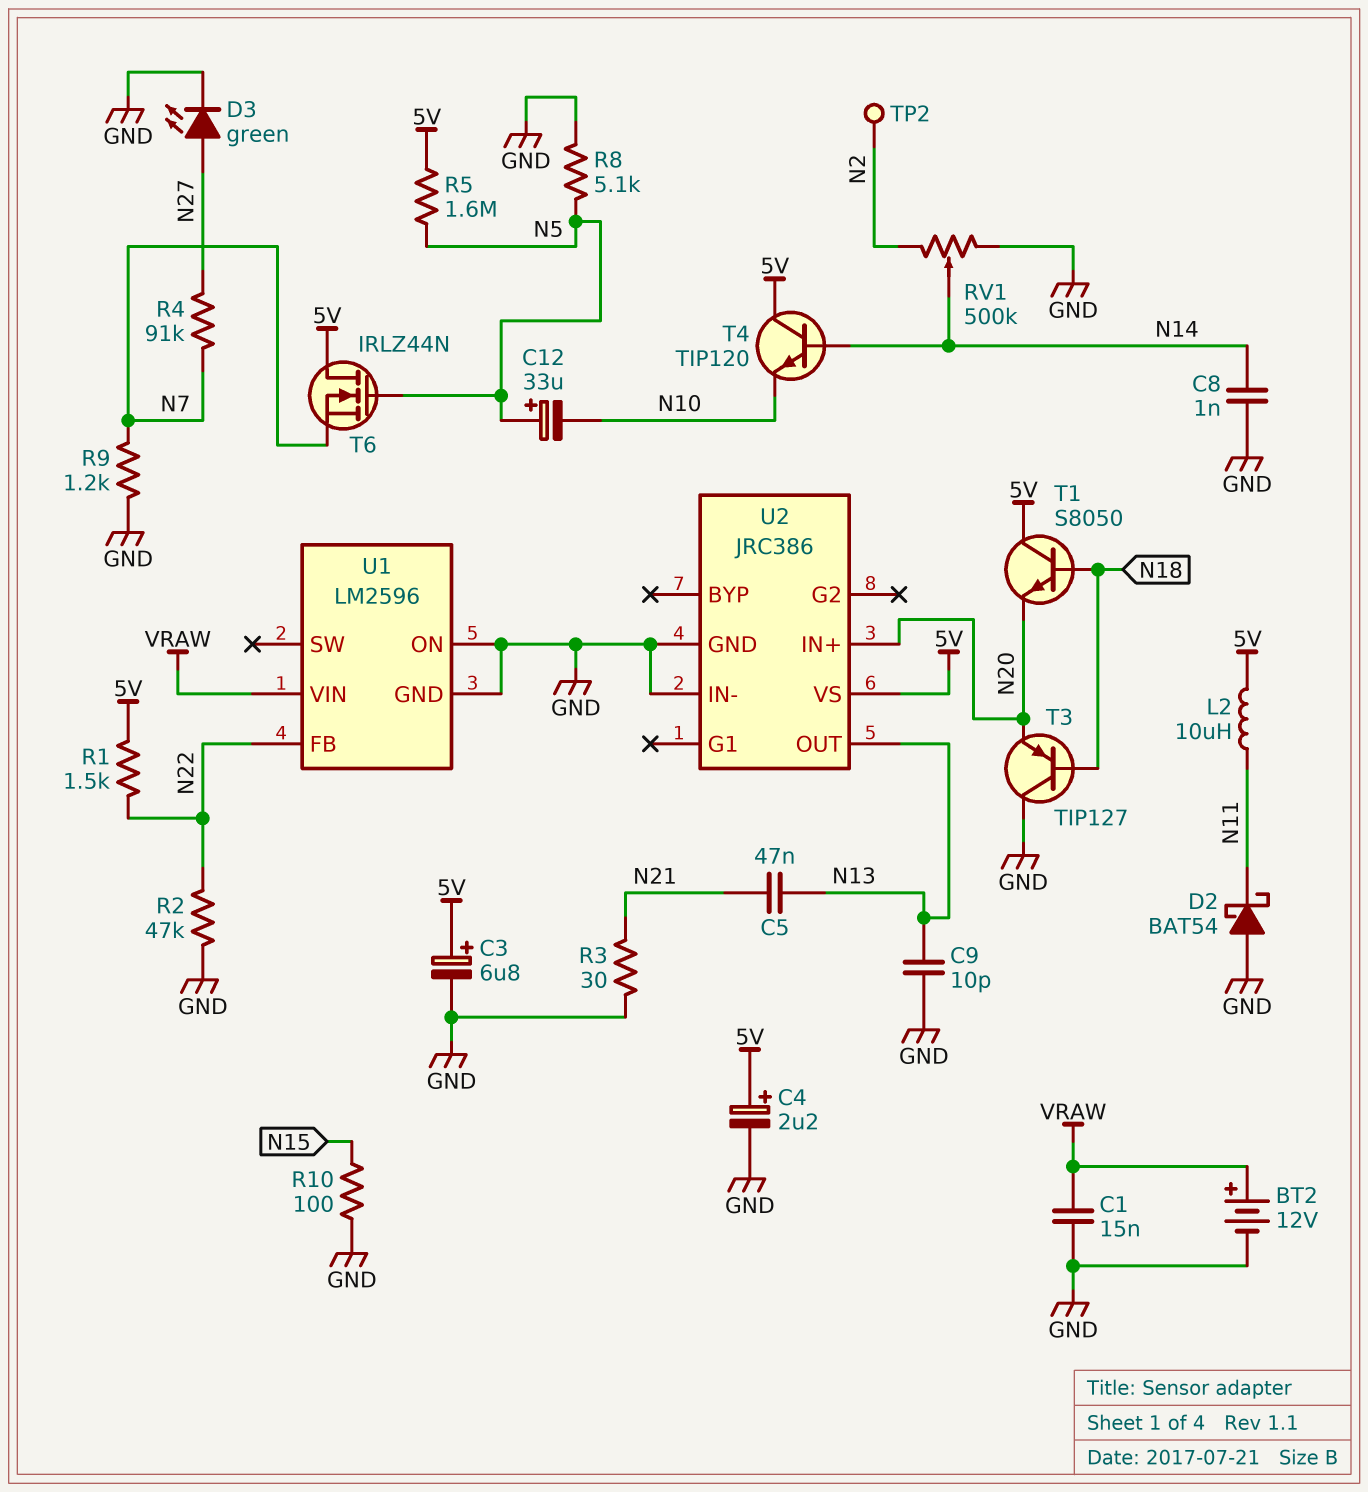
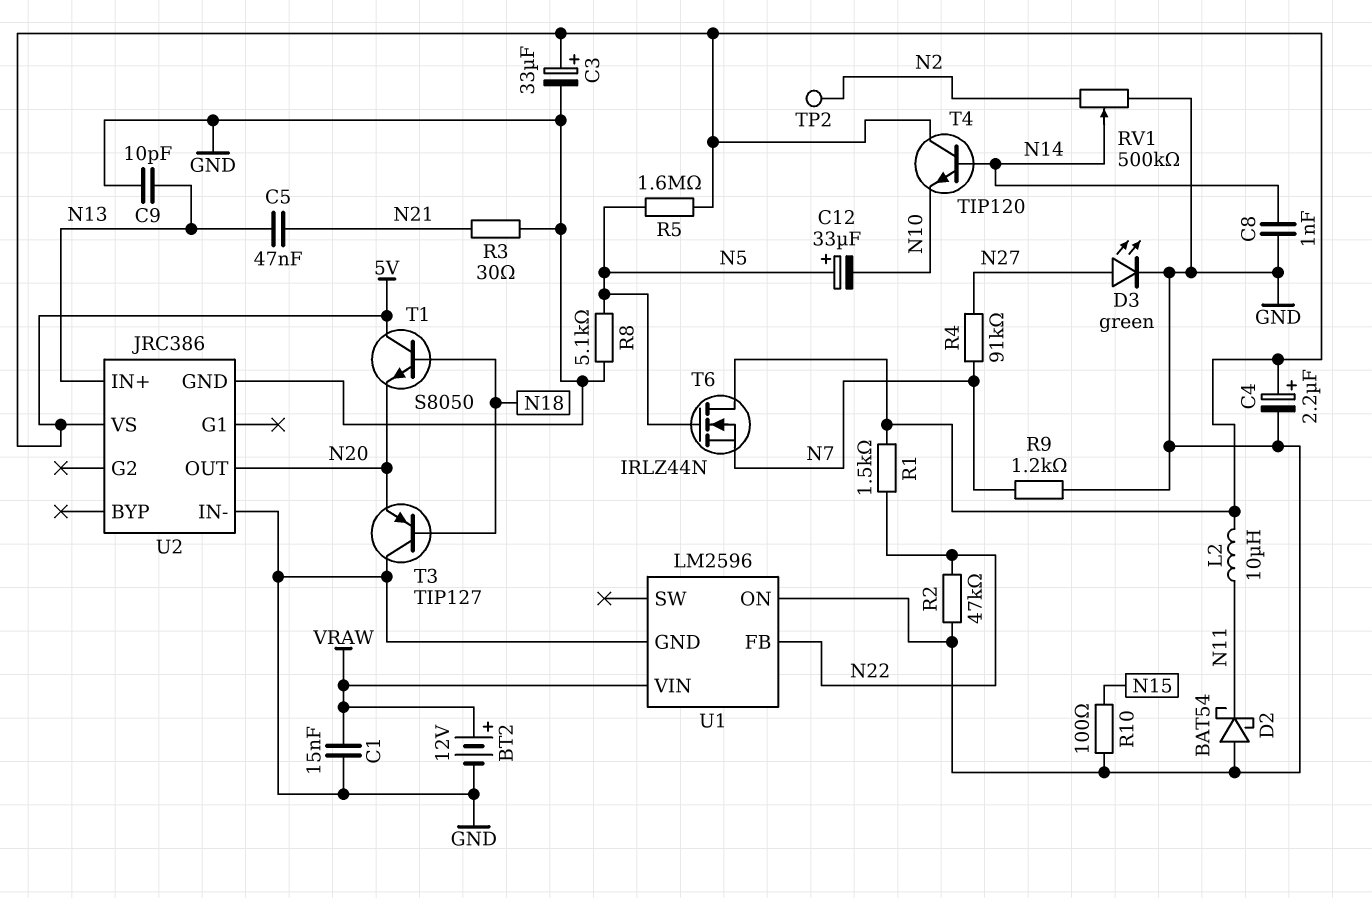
C3: 6.8uF (plus 5V, minus GND) -> 33uF (plus 5V, minus GND)
U2 pin IN+: N20 -> N13
U2 pin OUT: N13 -> N20

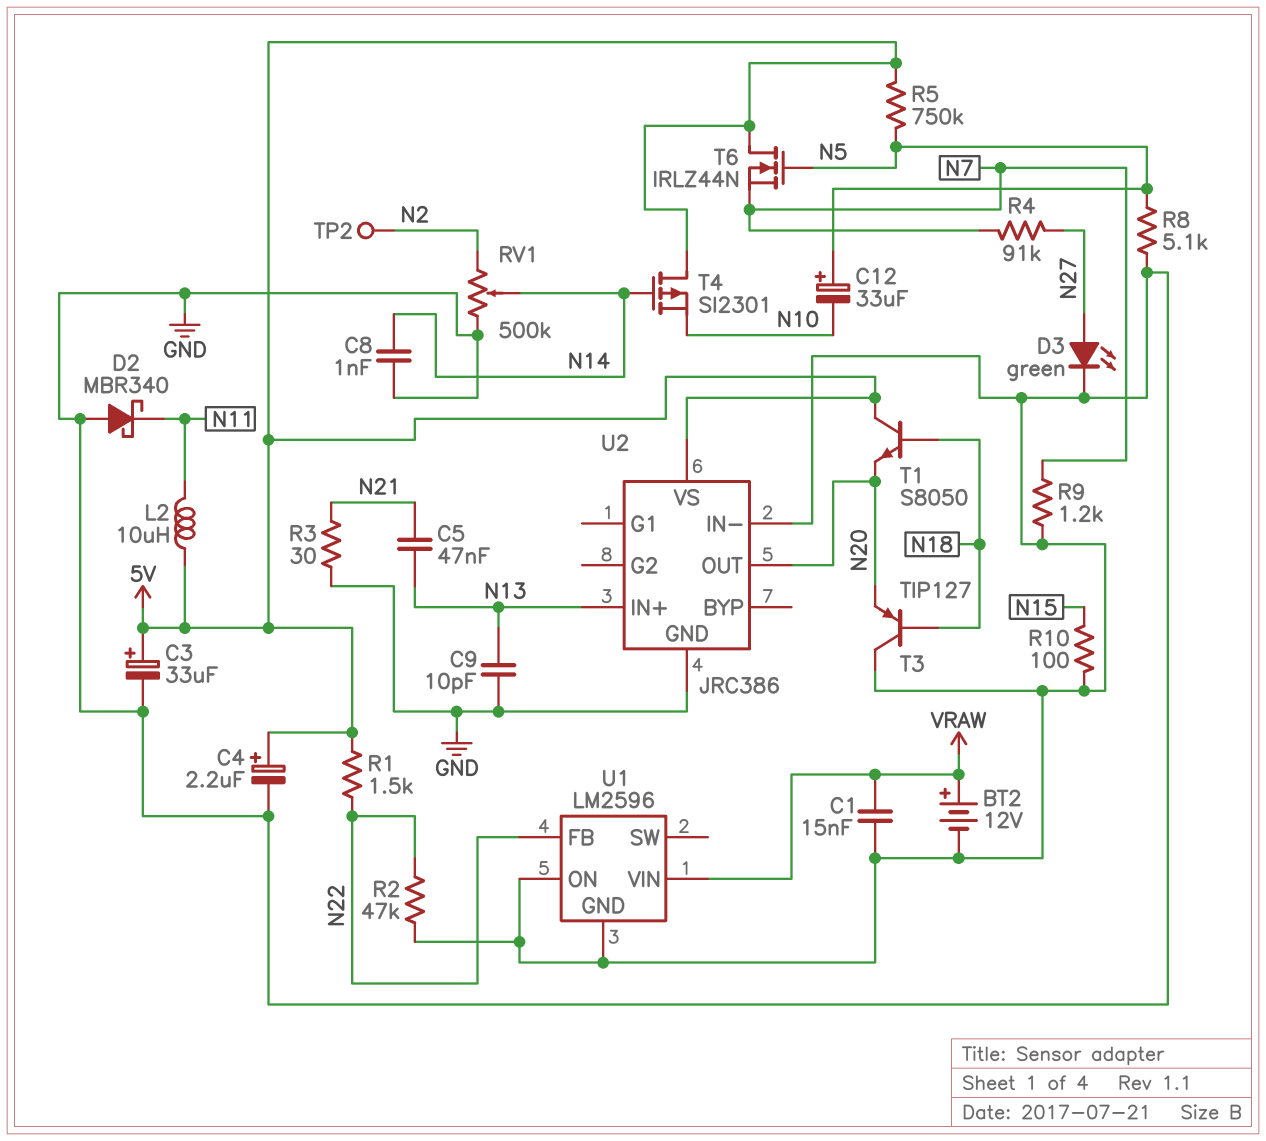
D2: schottky BAT54 (A GND, K N11) -> schottky MBR340 (A GND, K N11)
R5: 1.6M (5V, N5) -> 750k (5V, N5)
T4: NPN TIP120 (B N14, C 5V, E N10) -> PMOS SI2301 (G N14, D 5V, S N10)

